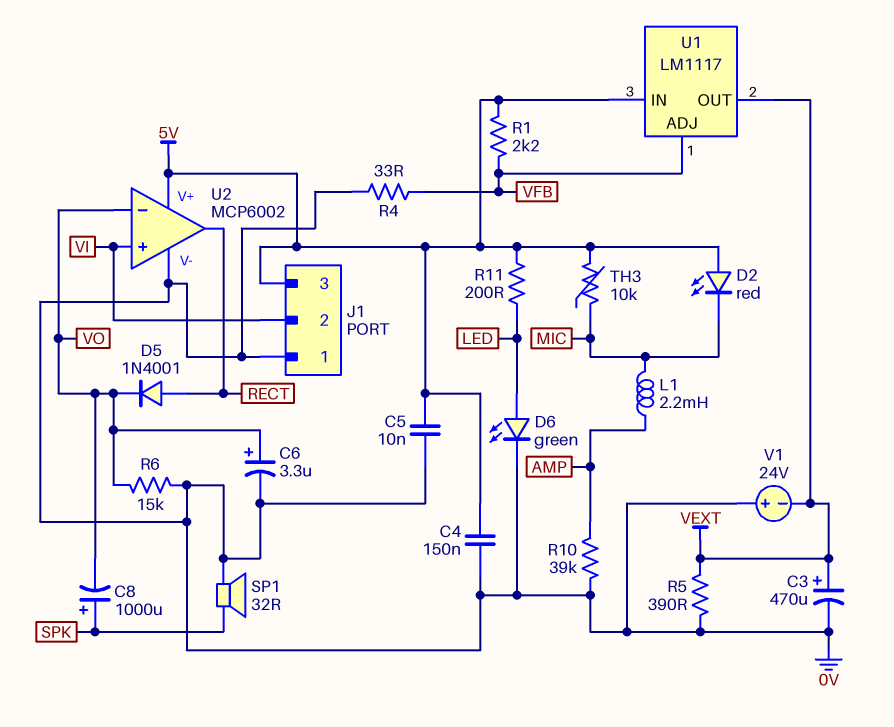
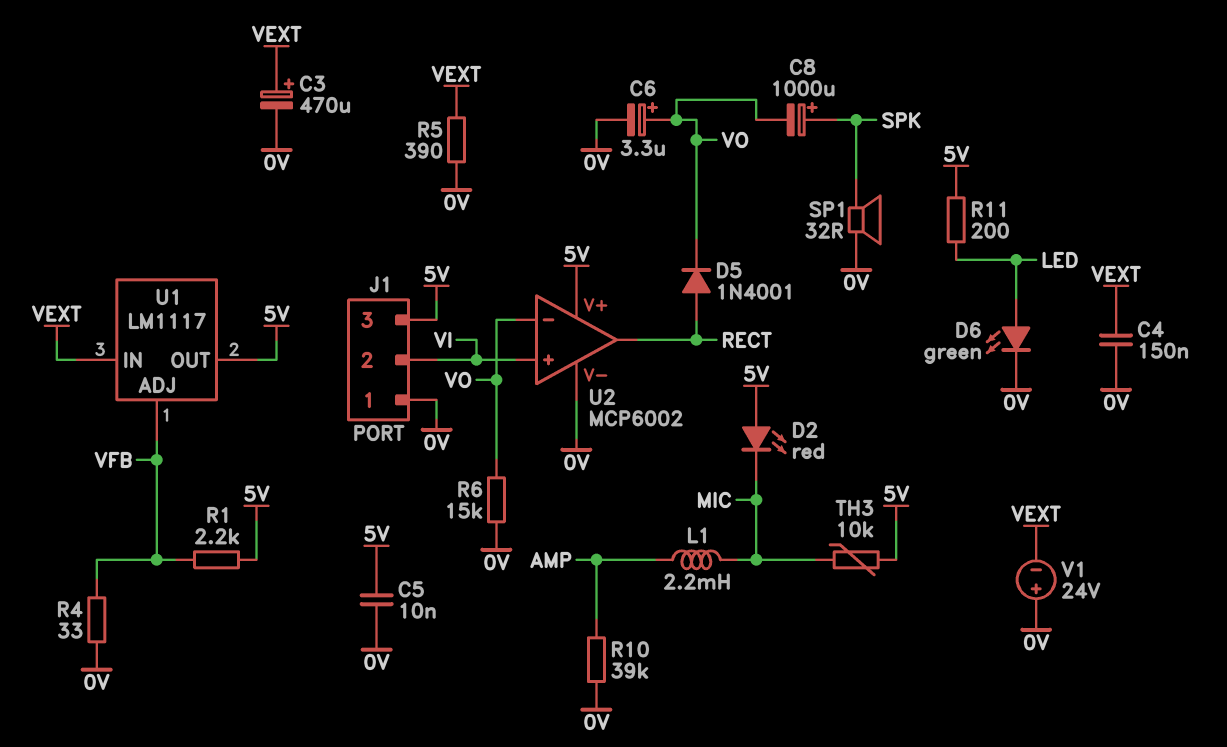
C4: 150nF (0V, 5V) -> 150nF (0V, VEXT)
U1 pin IN: 5V -> VEXT
U1 pin OUT: VEXT -> 5V

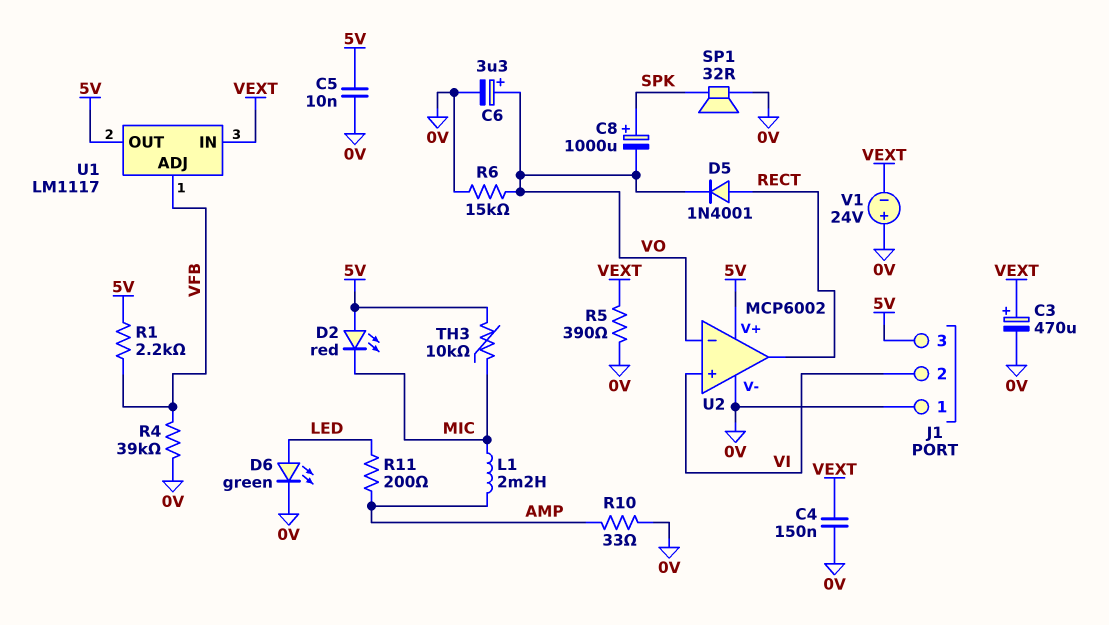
R4: 33 (0V, VFB) -> 39k (0V, VFB)
R10: 39k (0V, AMP) -> 33 (0V, AMP)
R11: 200 (5V, LED) -> 200 (AMP, LED)

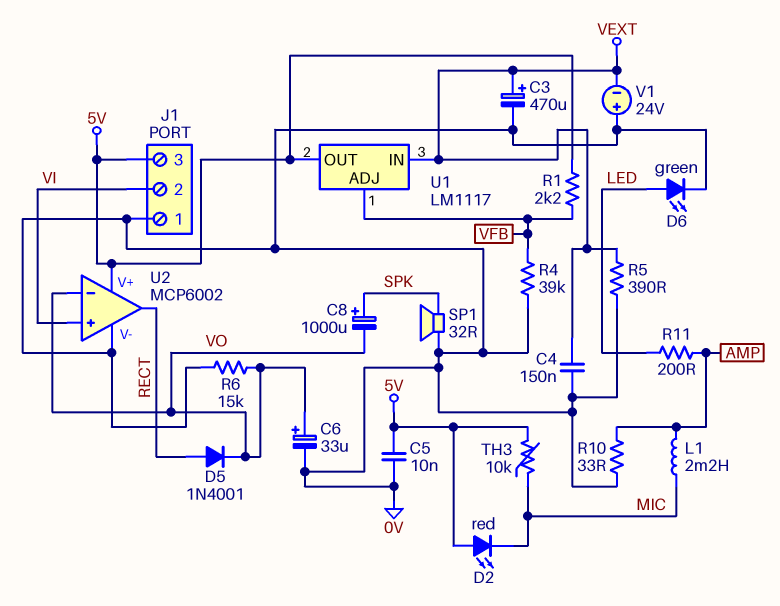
C6: 3.3uF (plus VO, minus 0V) -> 33uF (plus VO, minus 0V)

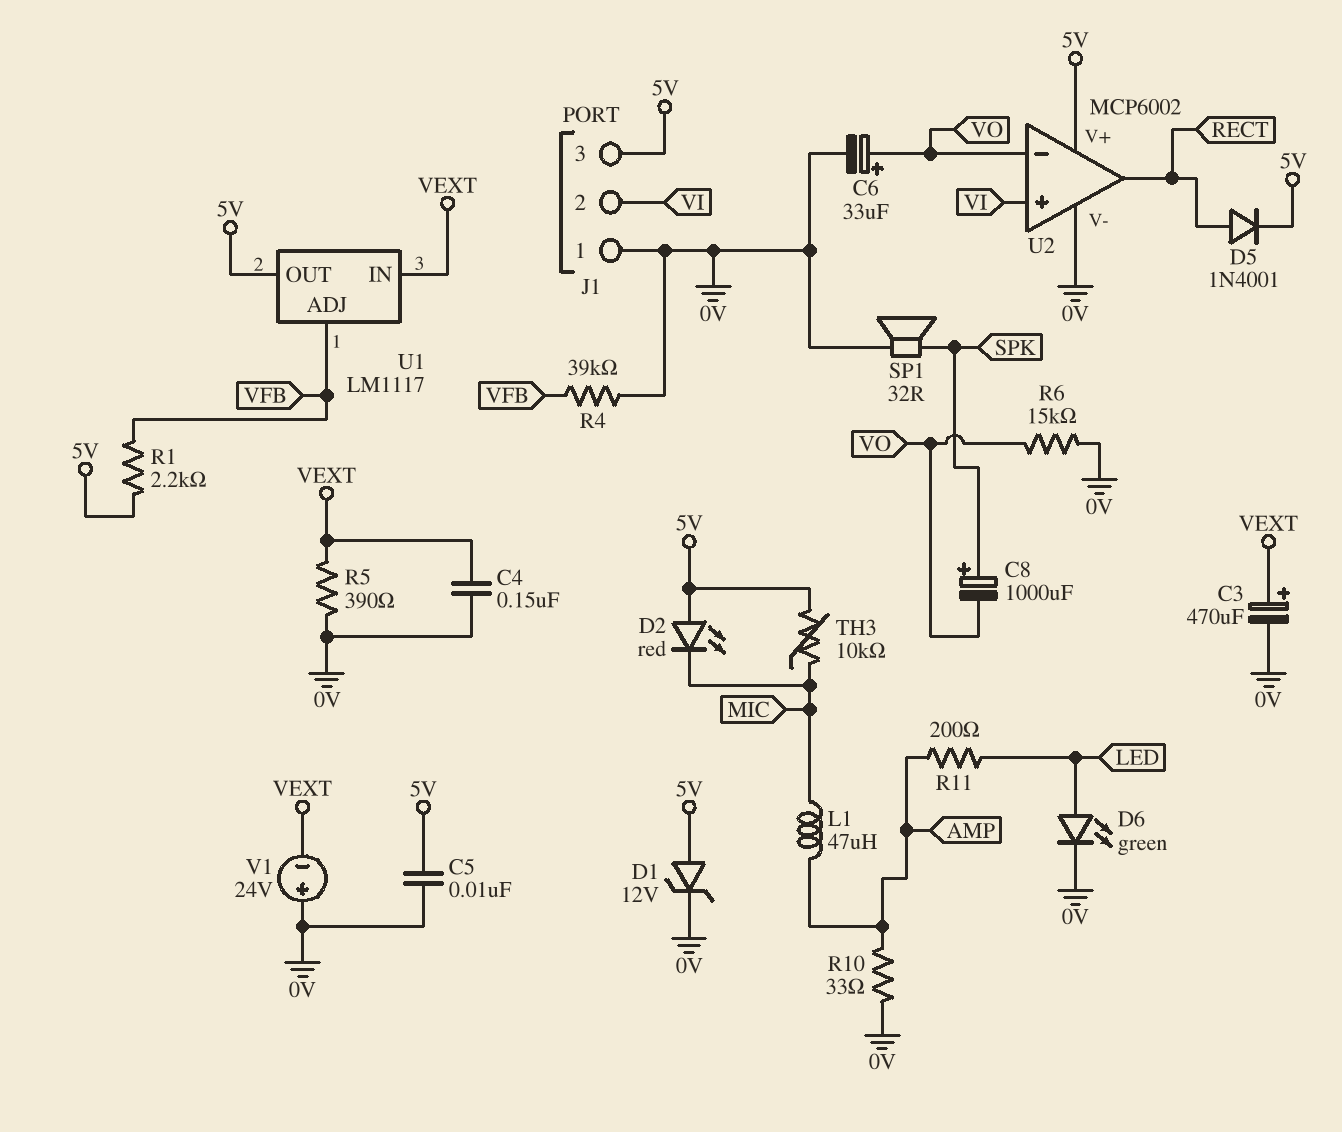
D1: none -> zener 12V (A 5V, K 0V)
D5: diode 1N4001 (A RECT, K VO) -> diode 1N4001 (A RECT, K 5V)
L1: 2.2mH (AMP, MIC) -> 47uH (AMP, MIC)

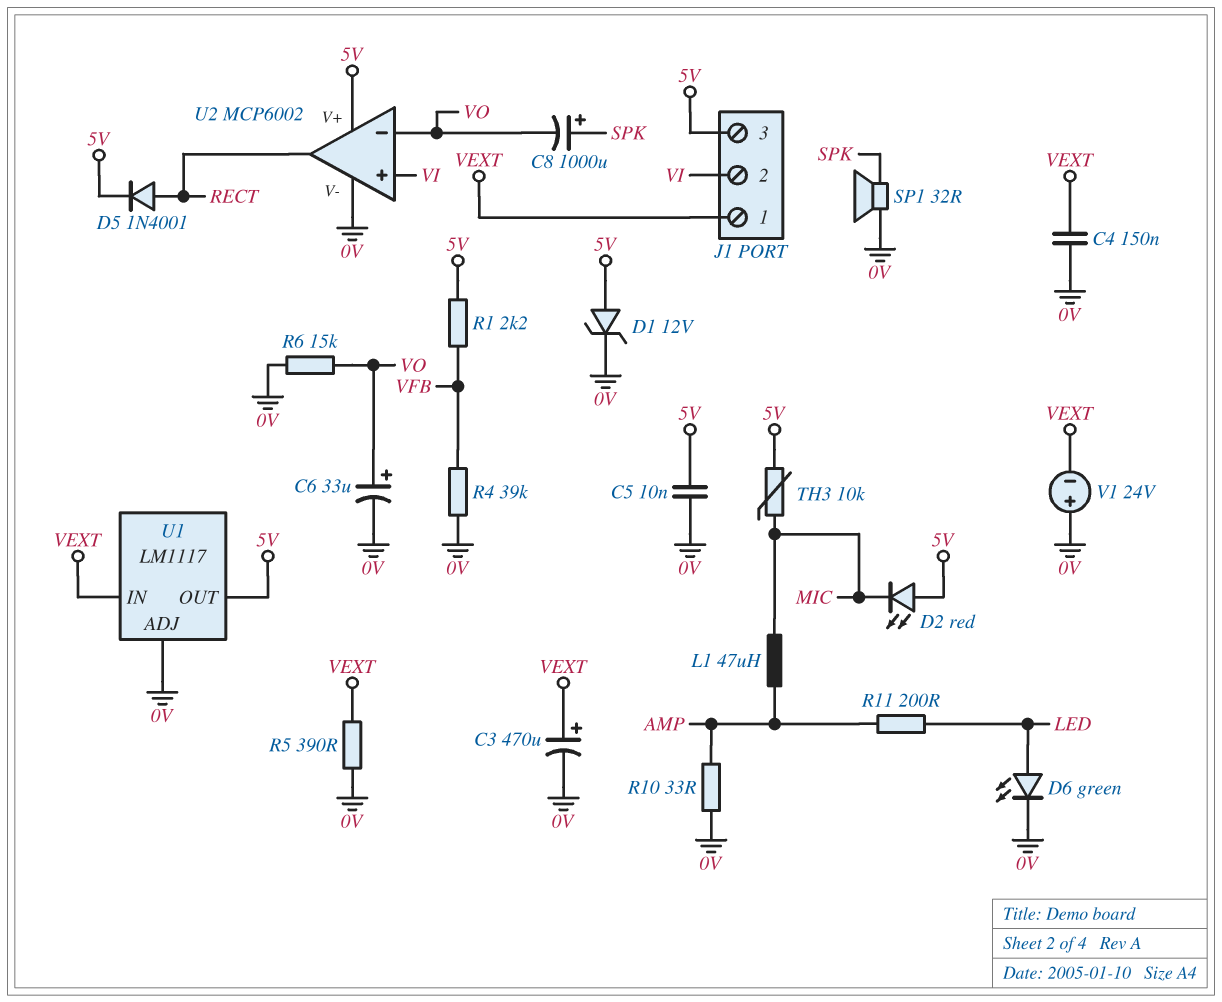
J1 pin 1: 0V -> VEXT
U1 pin ADJ: VFB -> 0V

